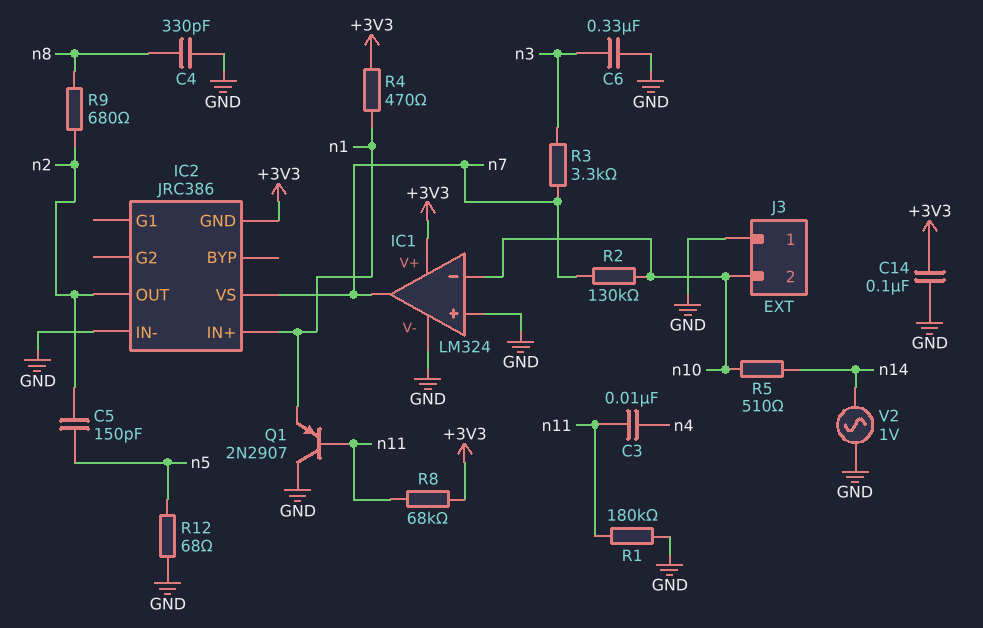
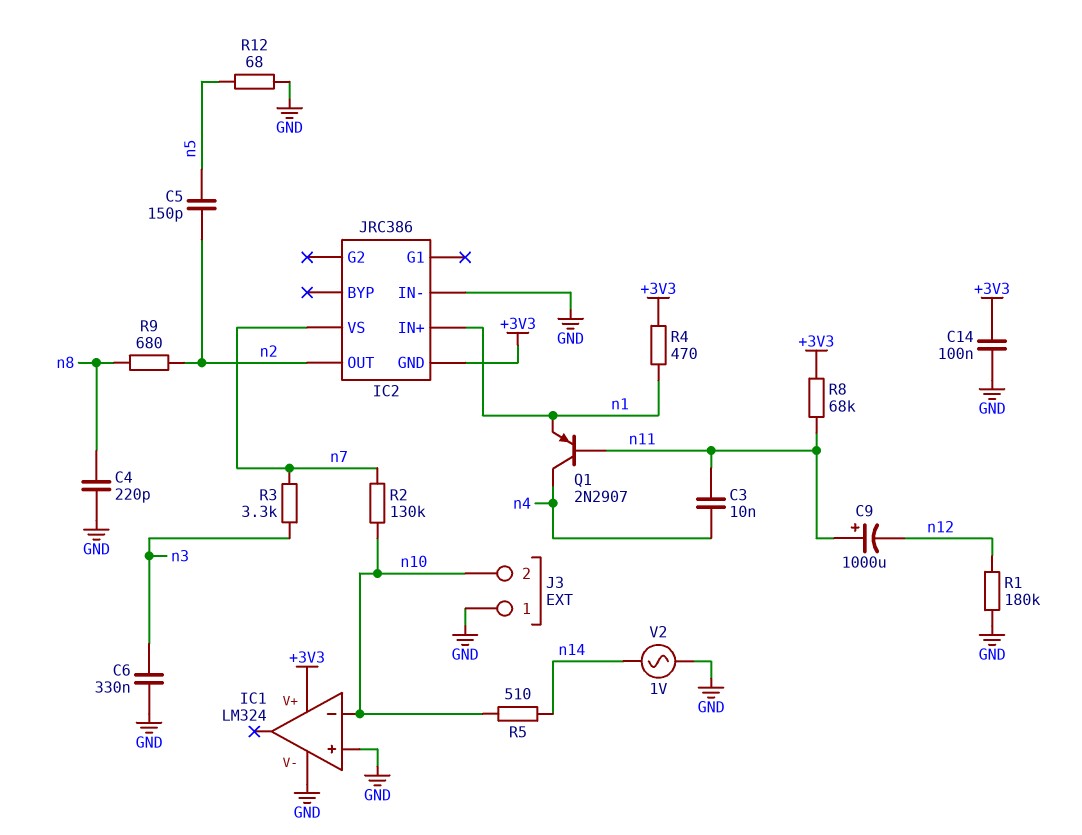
C4: 330pF (GND, n8) -> 220pF (GND, n8)
C9: none -> 1000uF (plus n11, minus n12)
IC1 pin out: n7 -> none
Q1: PNP 2N2907 (B n11, C GND, E n1) -> PNP 2N2907 (B n11, C n4, E n1)
R1: 180k (GND, n11) -> 180k (GND, n12)

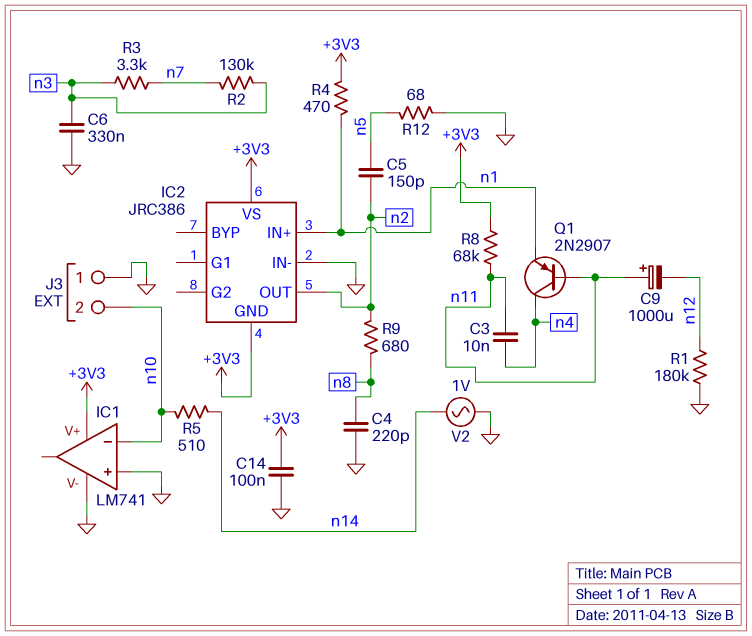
IC1: LM324 -> LM741
IC2 pin VS: n7 -> +3V3
R2: 130k (n7, n10) -> 130k (n3, n7)

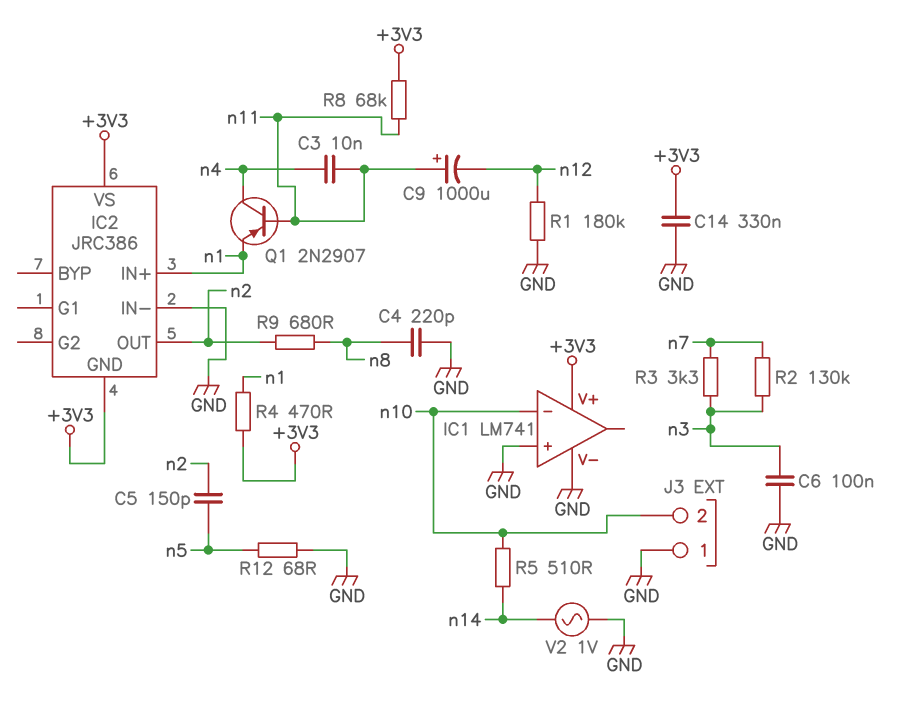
C6: 330nF (GND, n3) -> 100nF (GND, n3)
C14: 100nF (+3V3, GND) -> 330nF (+3V3, GND)

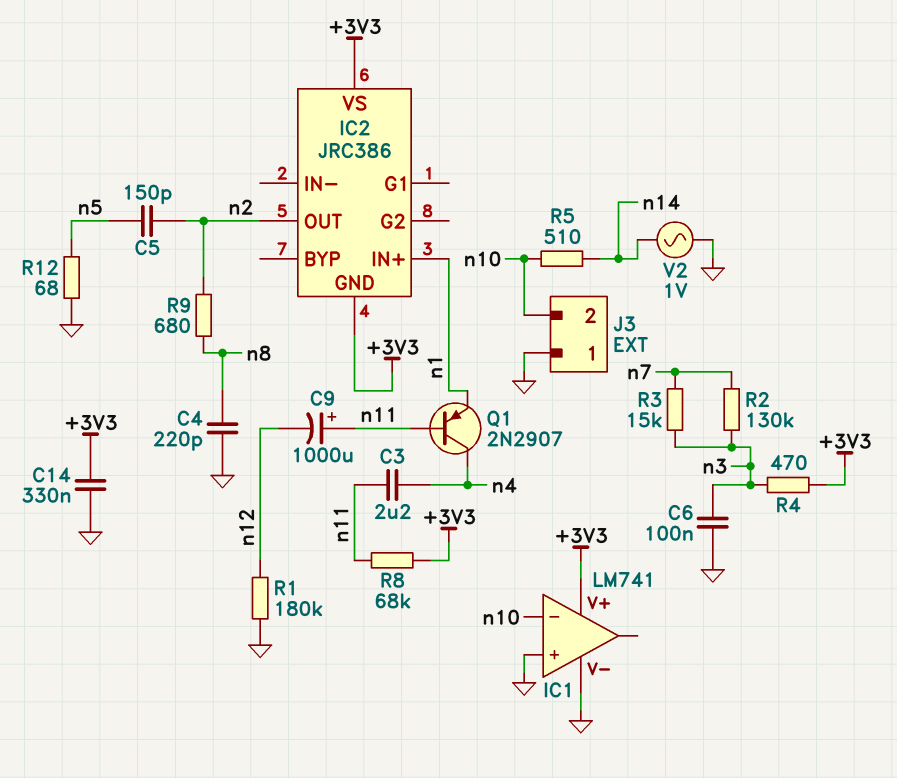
C3: 10nF (n4, n11) -> 2.2uF (n4, n11)
IC2 pin IN-: GND -> none
R3: 3.3k (n3, n7) -> 15k (n3, n7)
R4: 470 (+3V3, n1) -> 470 (+3V3, n3)

